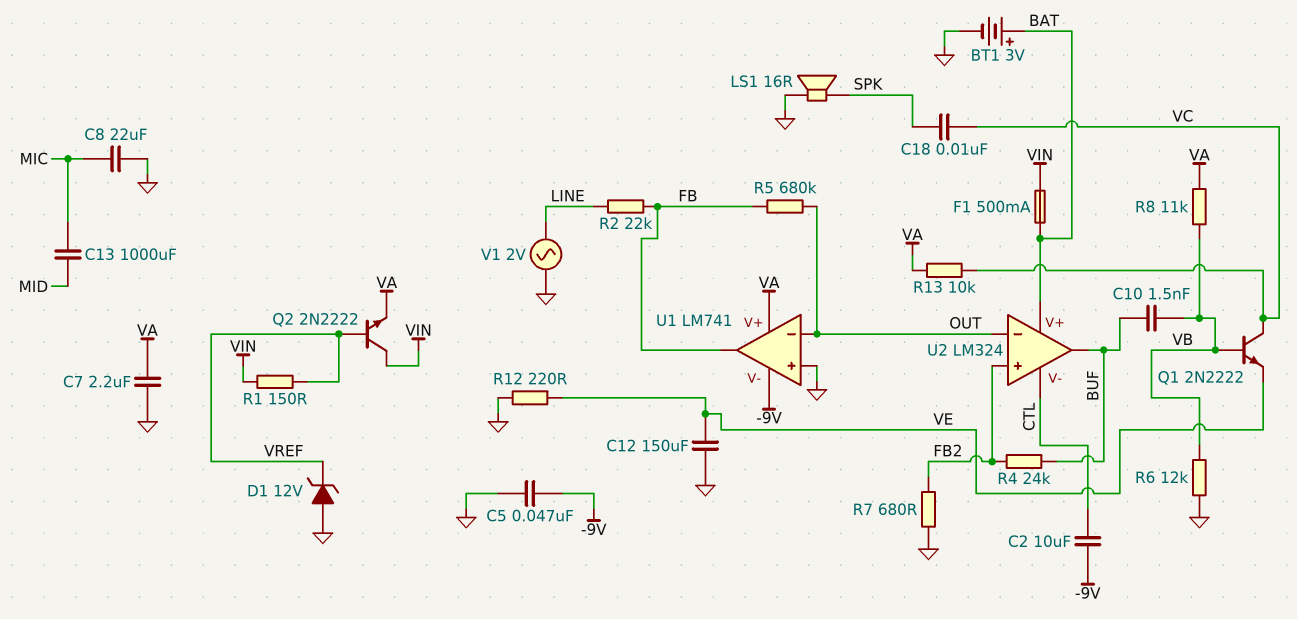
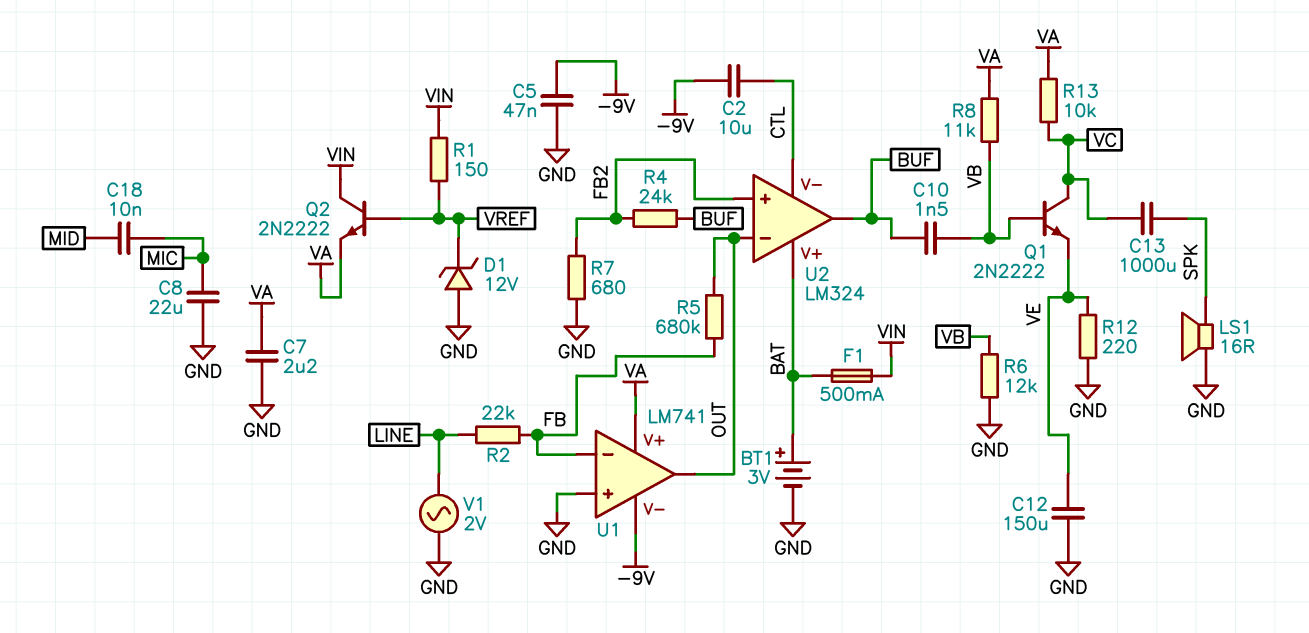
C13: 1000uF (MIC, MID) -> 1000uF (SPK, VC)
C18: 10nF (SPK, VC) -> 10nF (MIC, MID)
U1 pin in-: OUT -> FB
U1 pin out: FB -> OUT

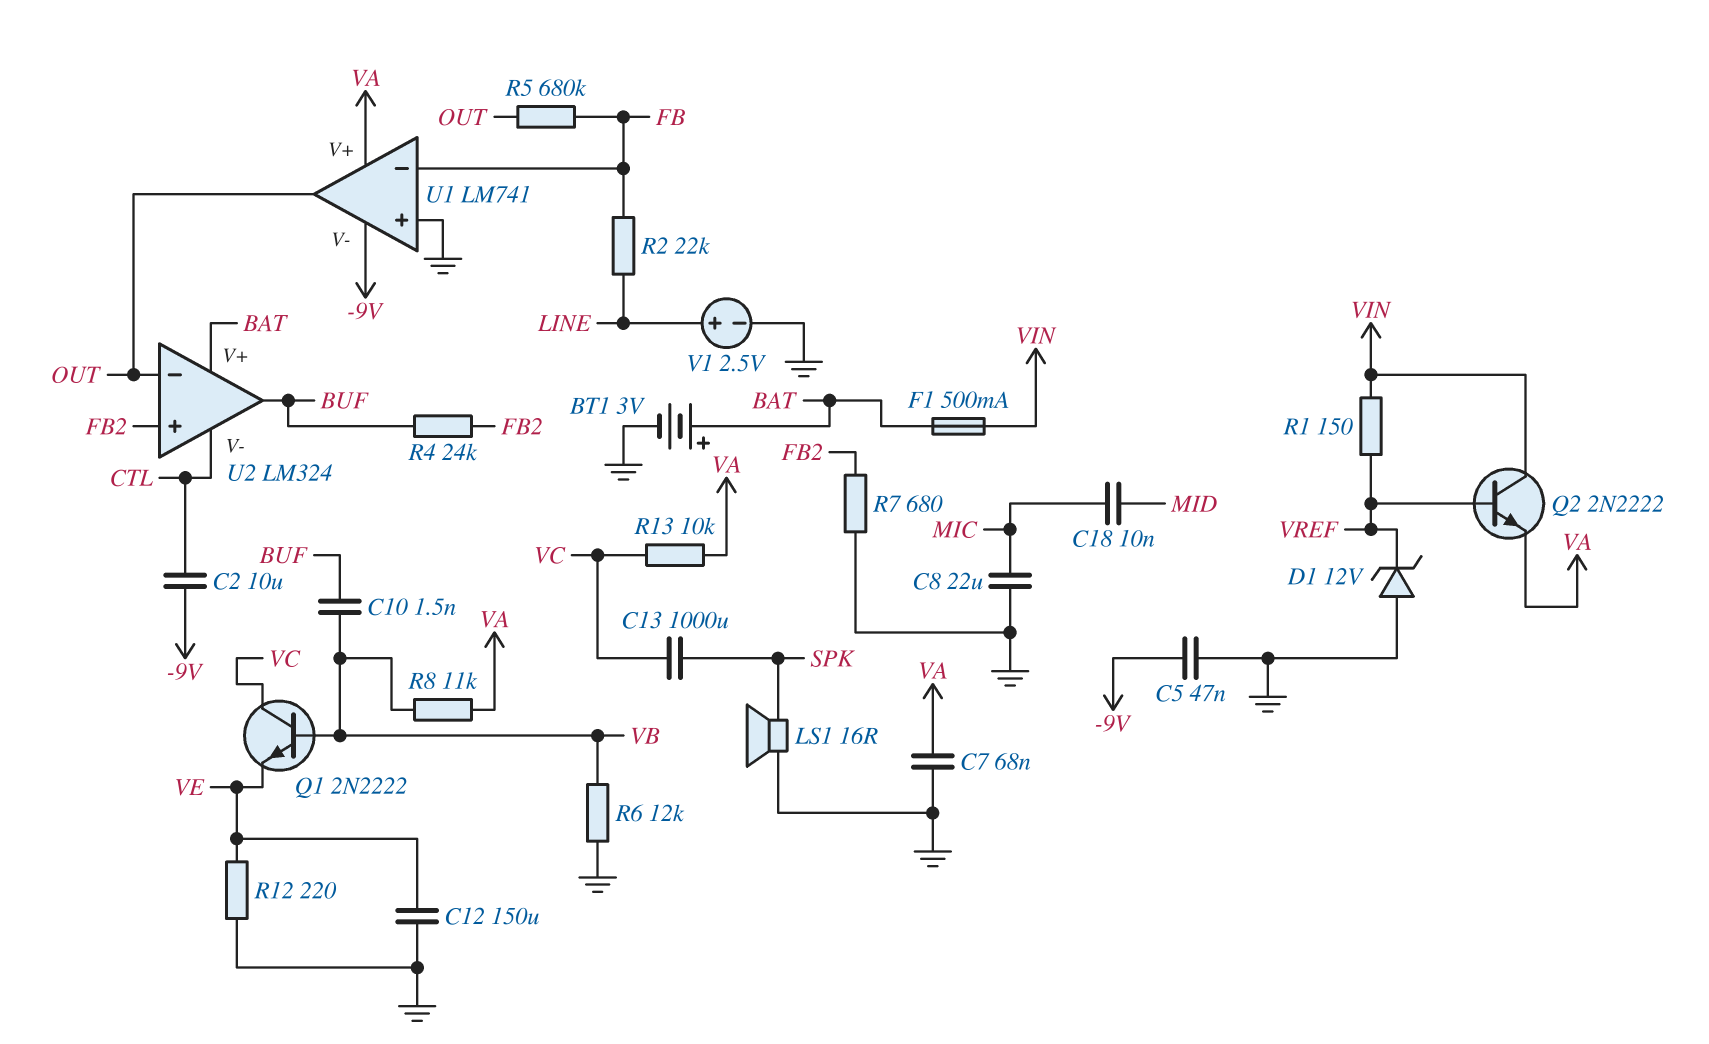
C7: 2.2uF (GND, VA) -> 68nF (GND, VA)
V1: AC 2V (GND, LINE) -> 2.5V (plus LINE, minus GND)

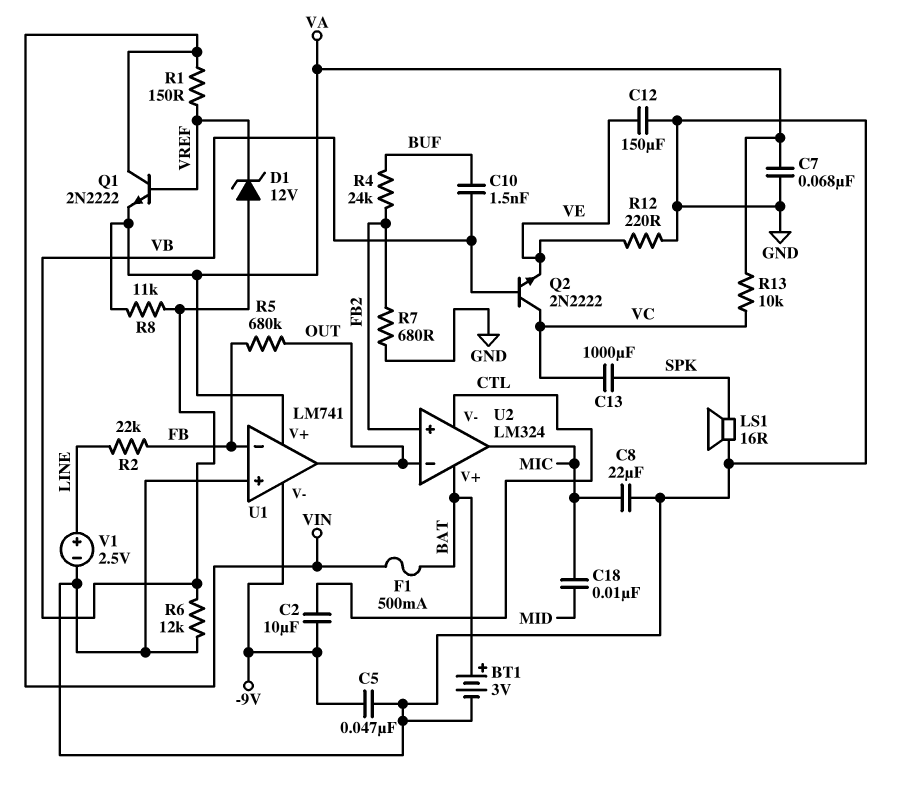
D1: zener 12V (A GND, K VREF) -> zener 12V (A VB, K VREF)
Q1: NPN 2N2222 (B VB, C VC, E VE) -> NPN 2N2222 (B VREF, C VIN, E VA)
Q2: NPN 2N2222 (B VREF, C VIN, E VA) -> NPN 2N2222 (B VB, C VC, E VE)
U2 pin out: BUF -> MIC

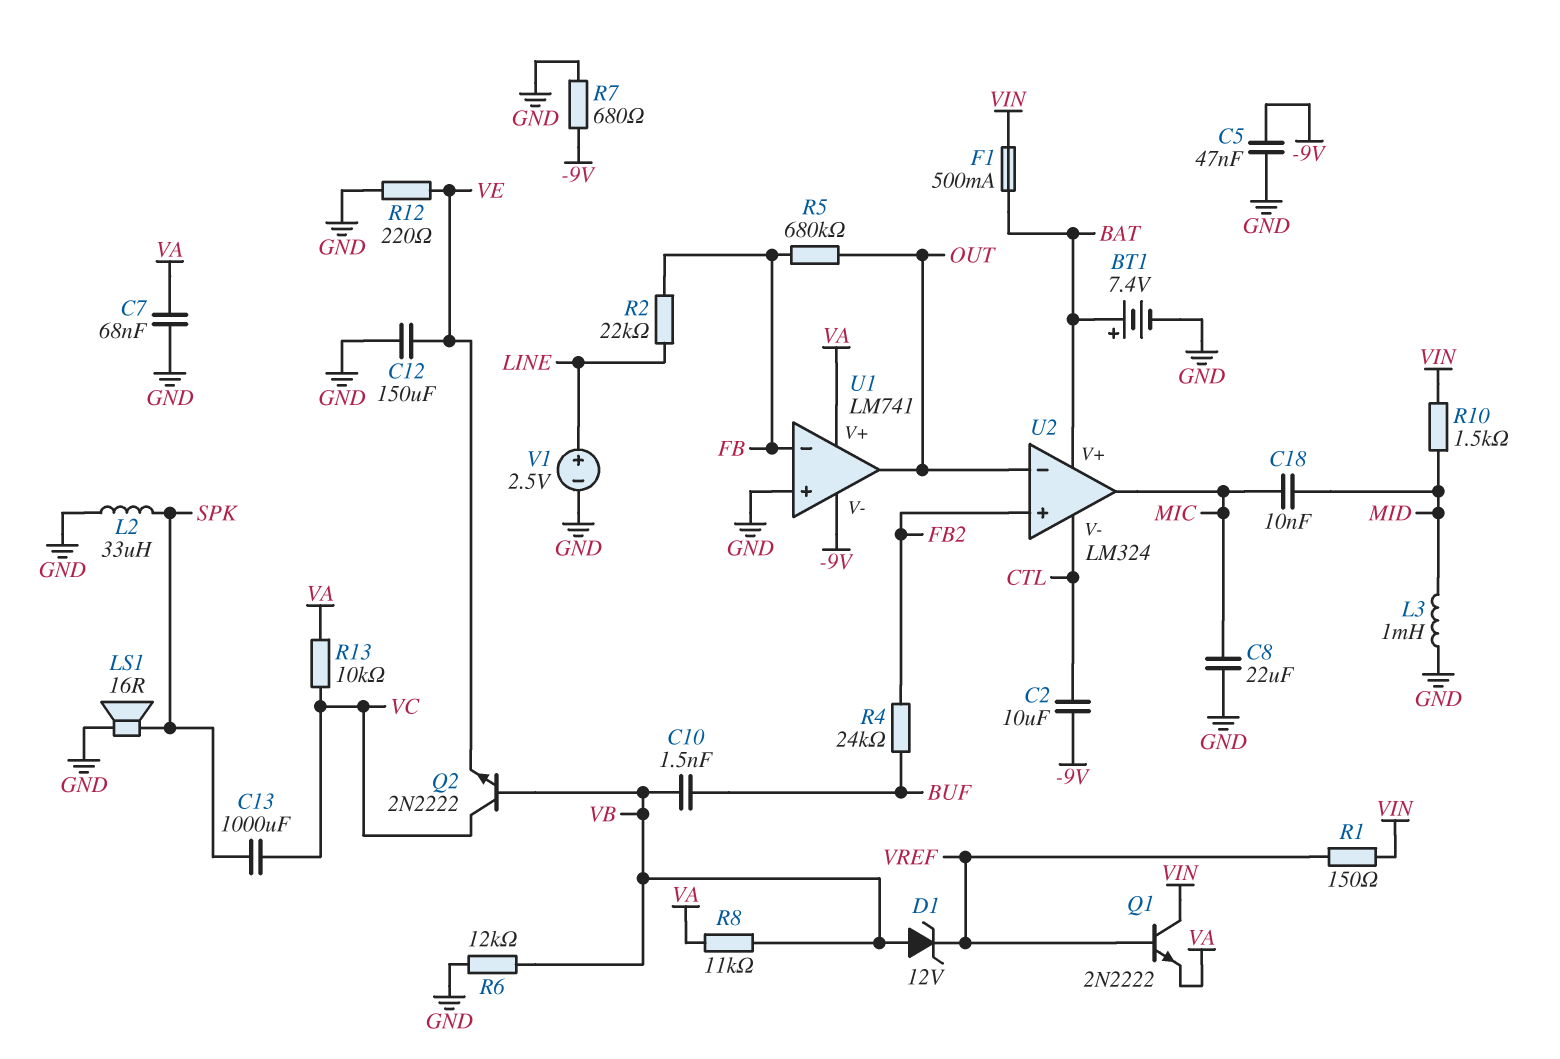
BT1: 3V (plus BAT, minus GND) -> 7.4V (plus BAT, minus GND)
L2: none -> 33uH (GND, SPK)
L3: none -> 1mH (GND, MID)
R7: 680 (FB2, GND) -> 680 (-9V, GND)
R10: none -> 1.5k (MID, VIN)

